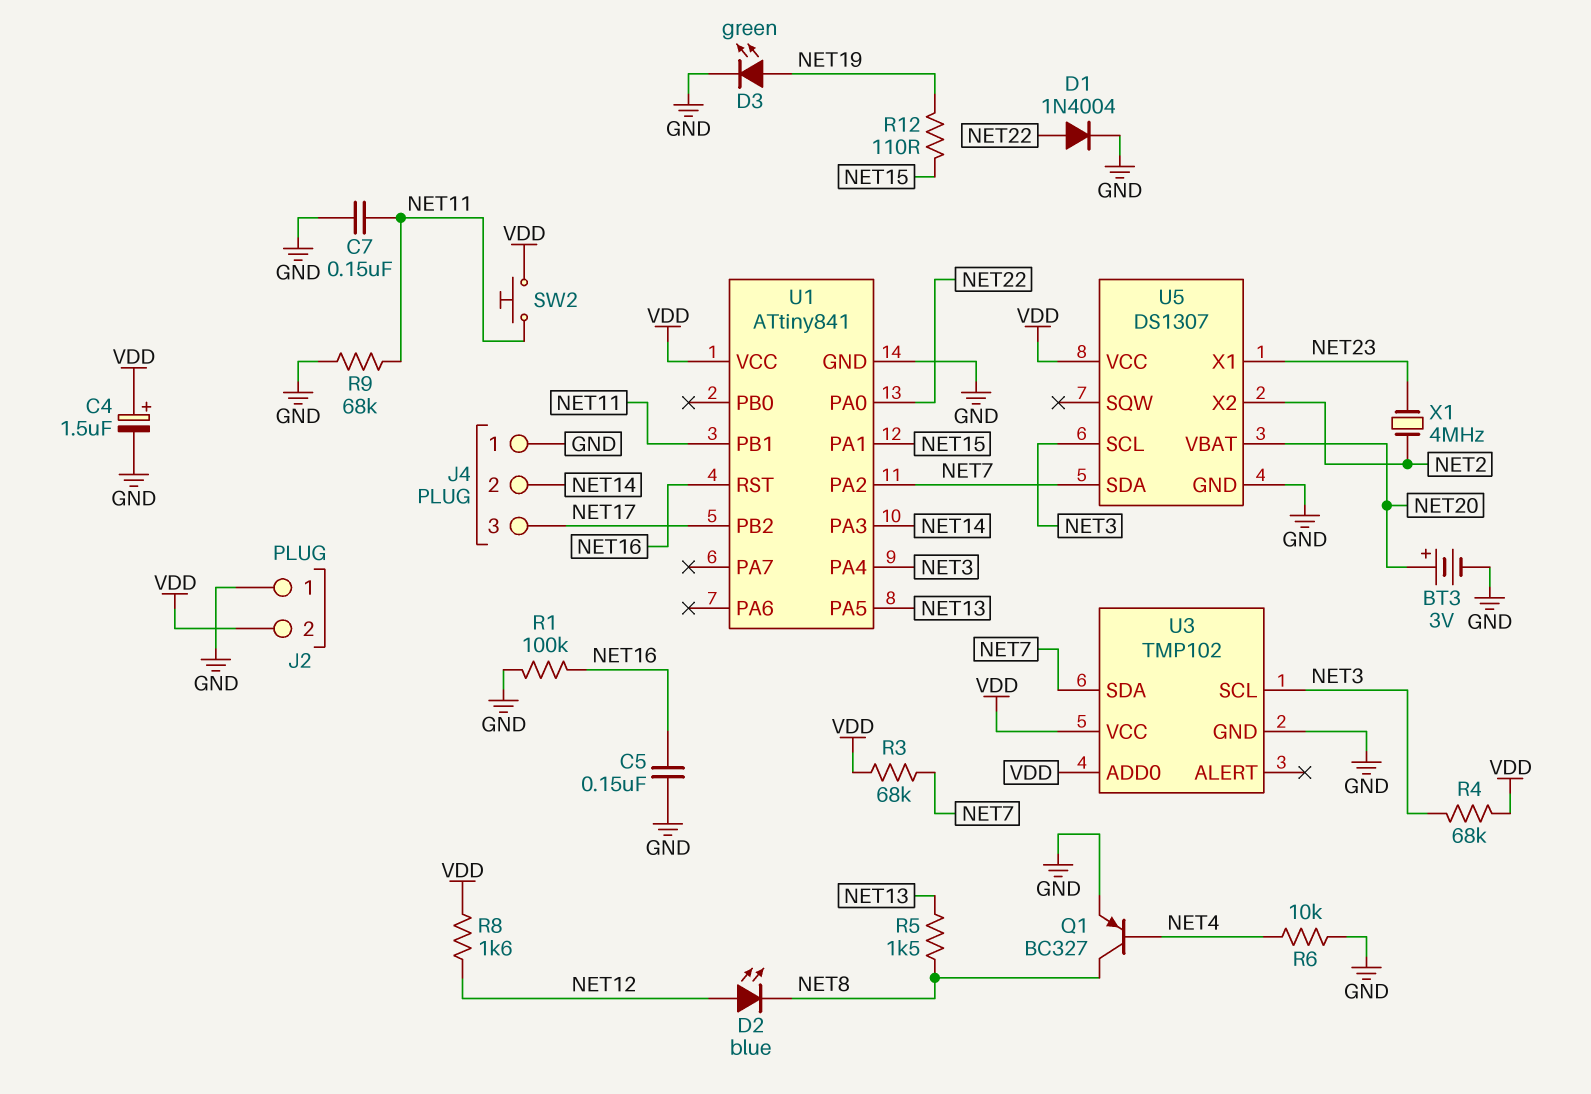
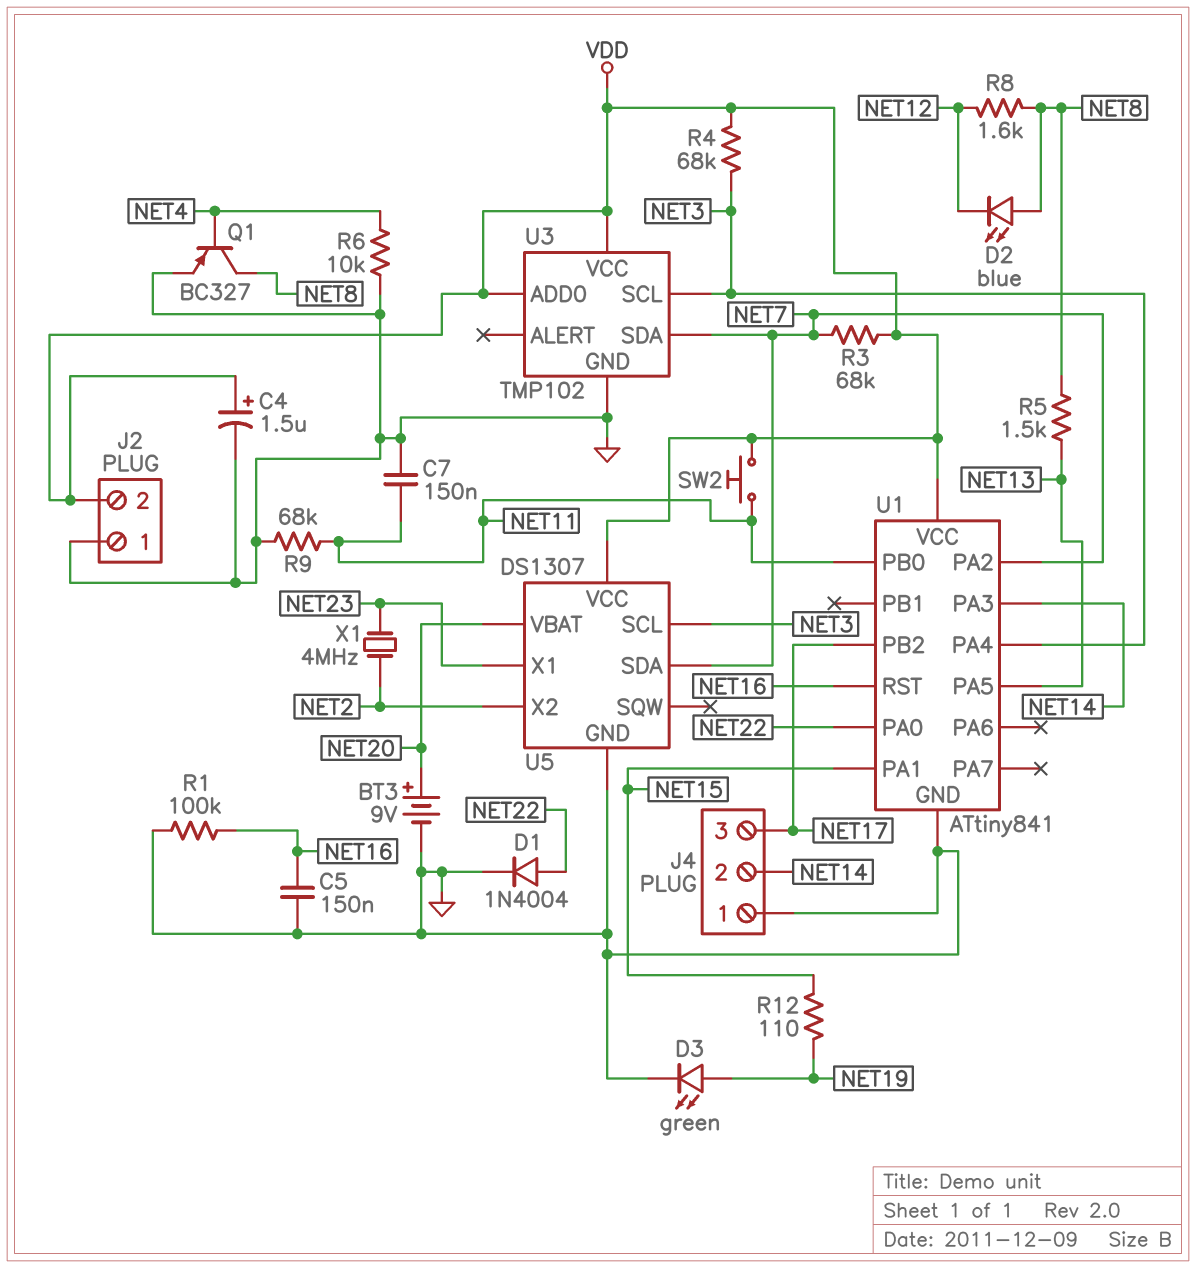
BT3: 3V (plus NET20, minus GND) -> 9V (plus NET20, minus GND)
D2: LED blue (A NET12, K NET8) -> LED blue (A NET8, K NET12)
R8: 1.6k (NET12, VDD) -> 1.6k (NET8, NET12)
U1 pin PB0: none -> NET11
U1 pin PB1: NET11 -> none

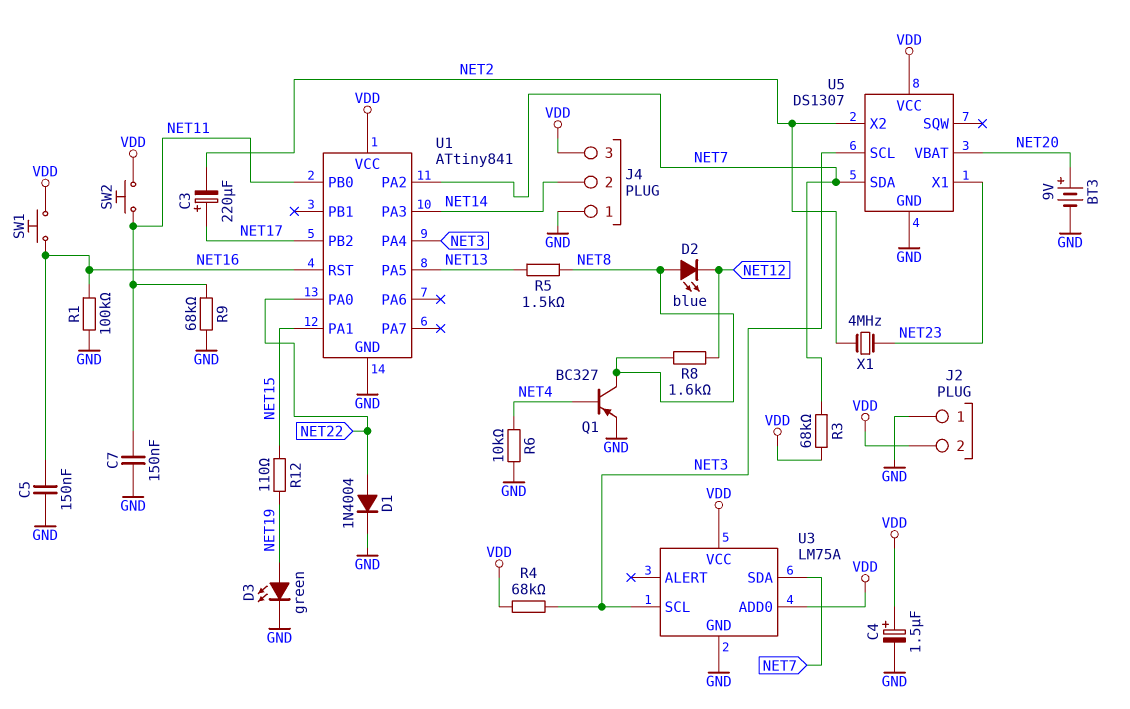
C3: none -> 220uF (plus NET17, minus NET2)
J4 pin 3: NET17 -> VDD
SW1: none -> button (NET16, VDD)
U3: TMP102 -> LM75A

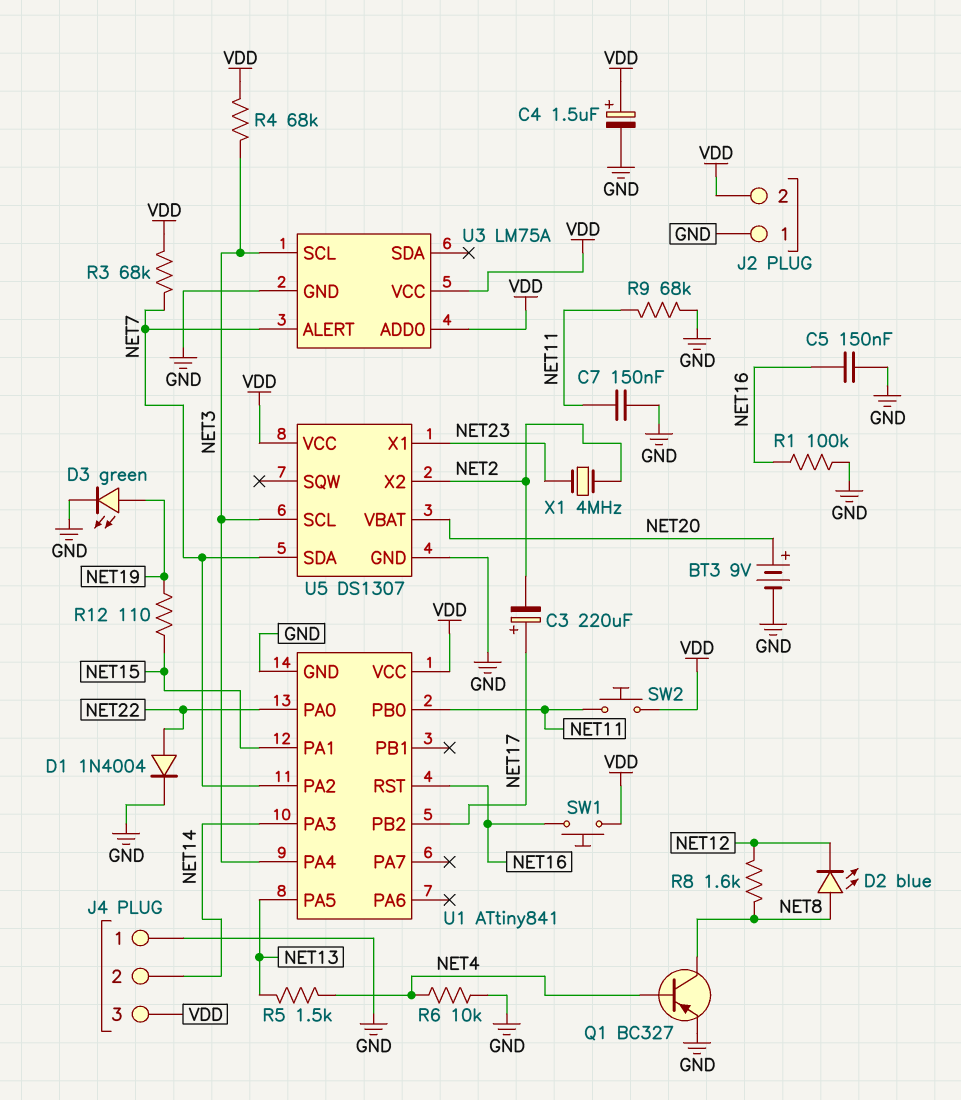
R5: 1.5k (NET8, NET13) -> 1.5k (NET4, NET13)
U3 pin ALERT: none -> NET7
U3 pin SDA: NET7 -> none

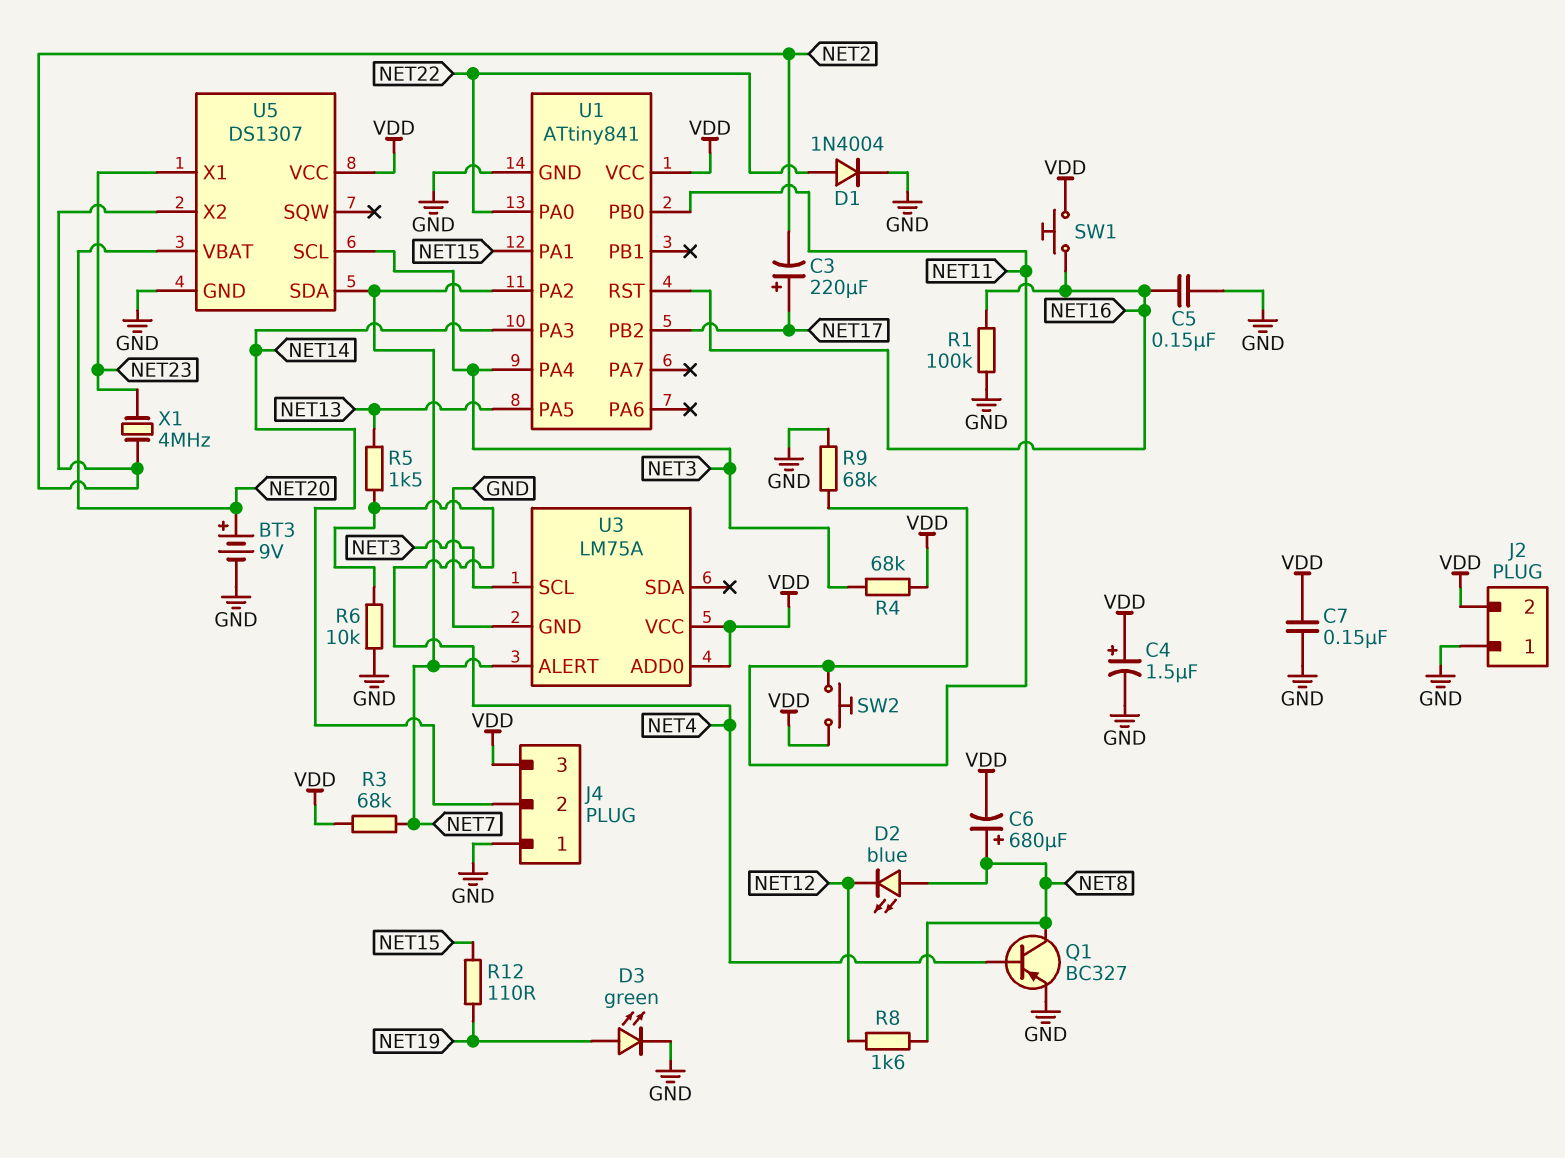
C6: none -> 680uF (plus NET8, minus VDD)
C7: 150nF (GND, NET11) -> 150nF (GND, VDD)

